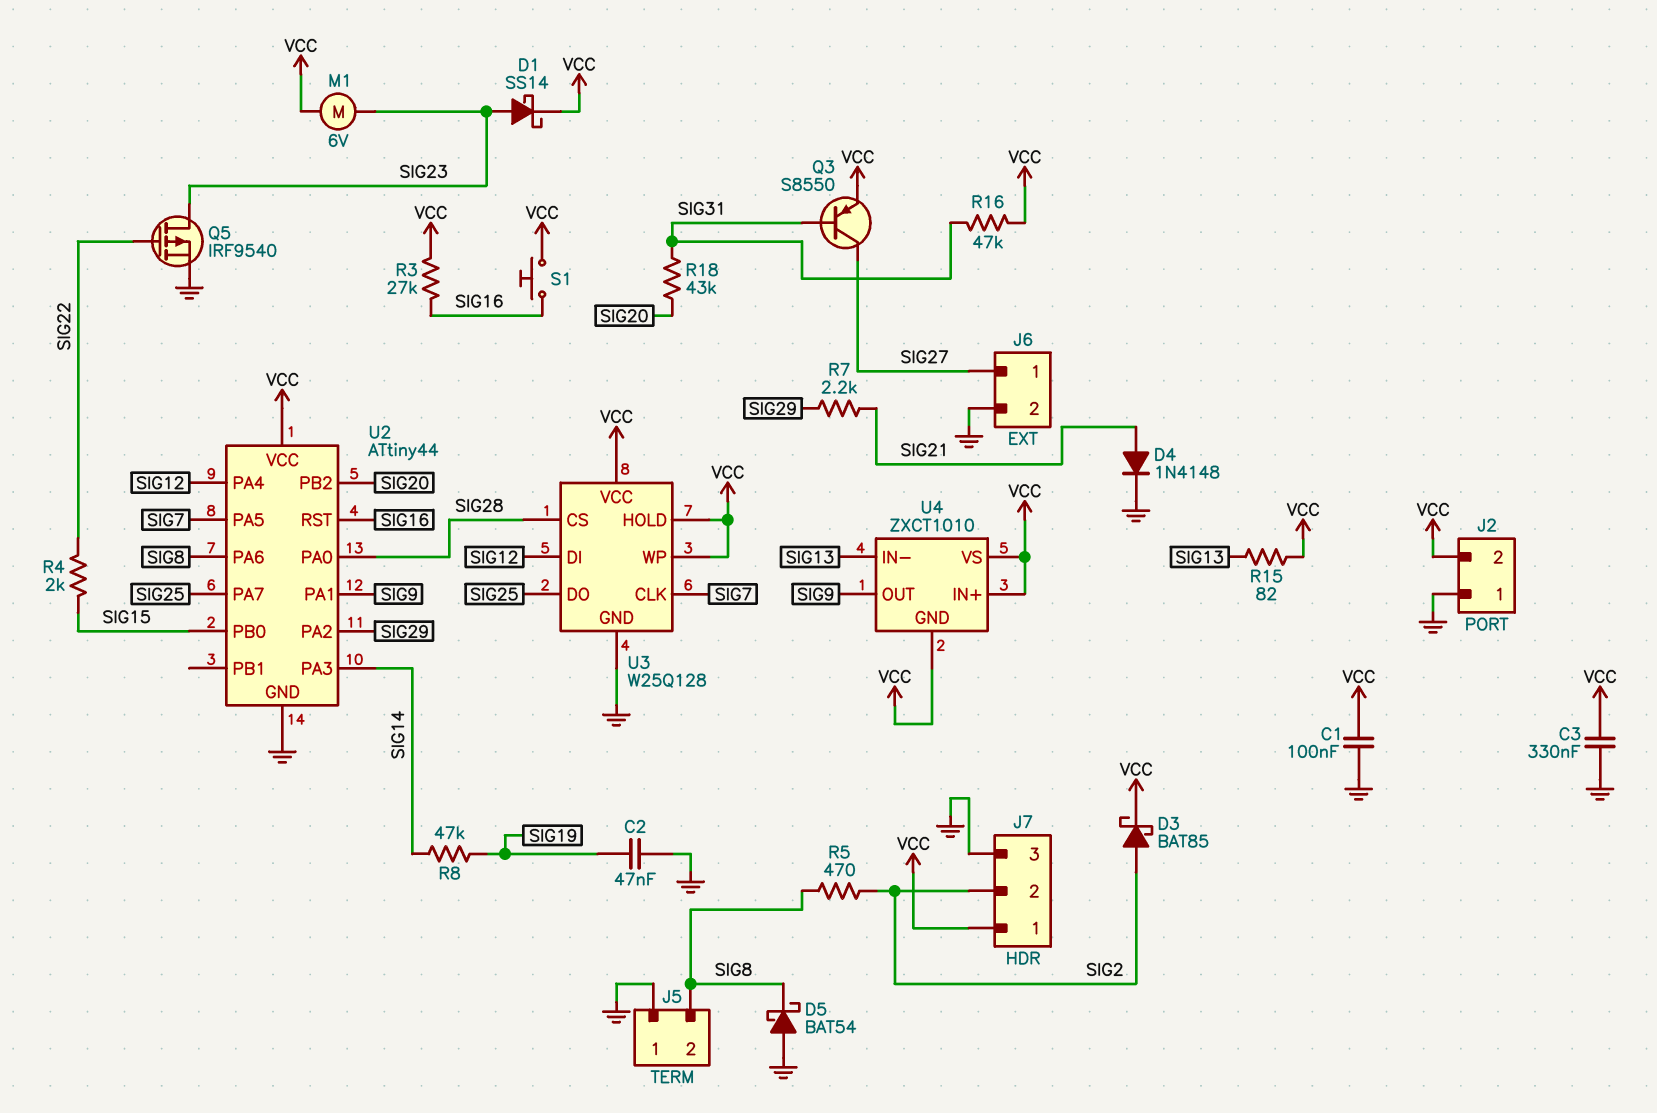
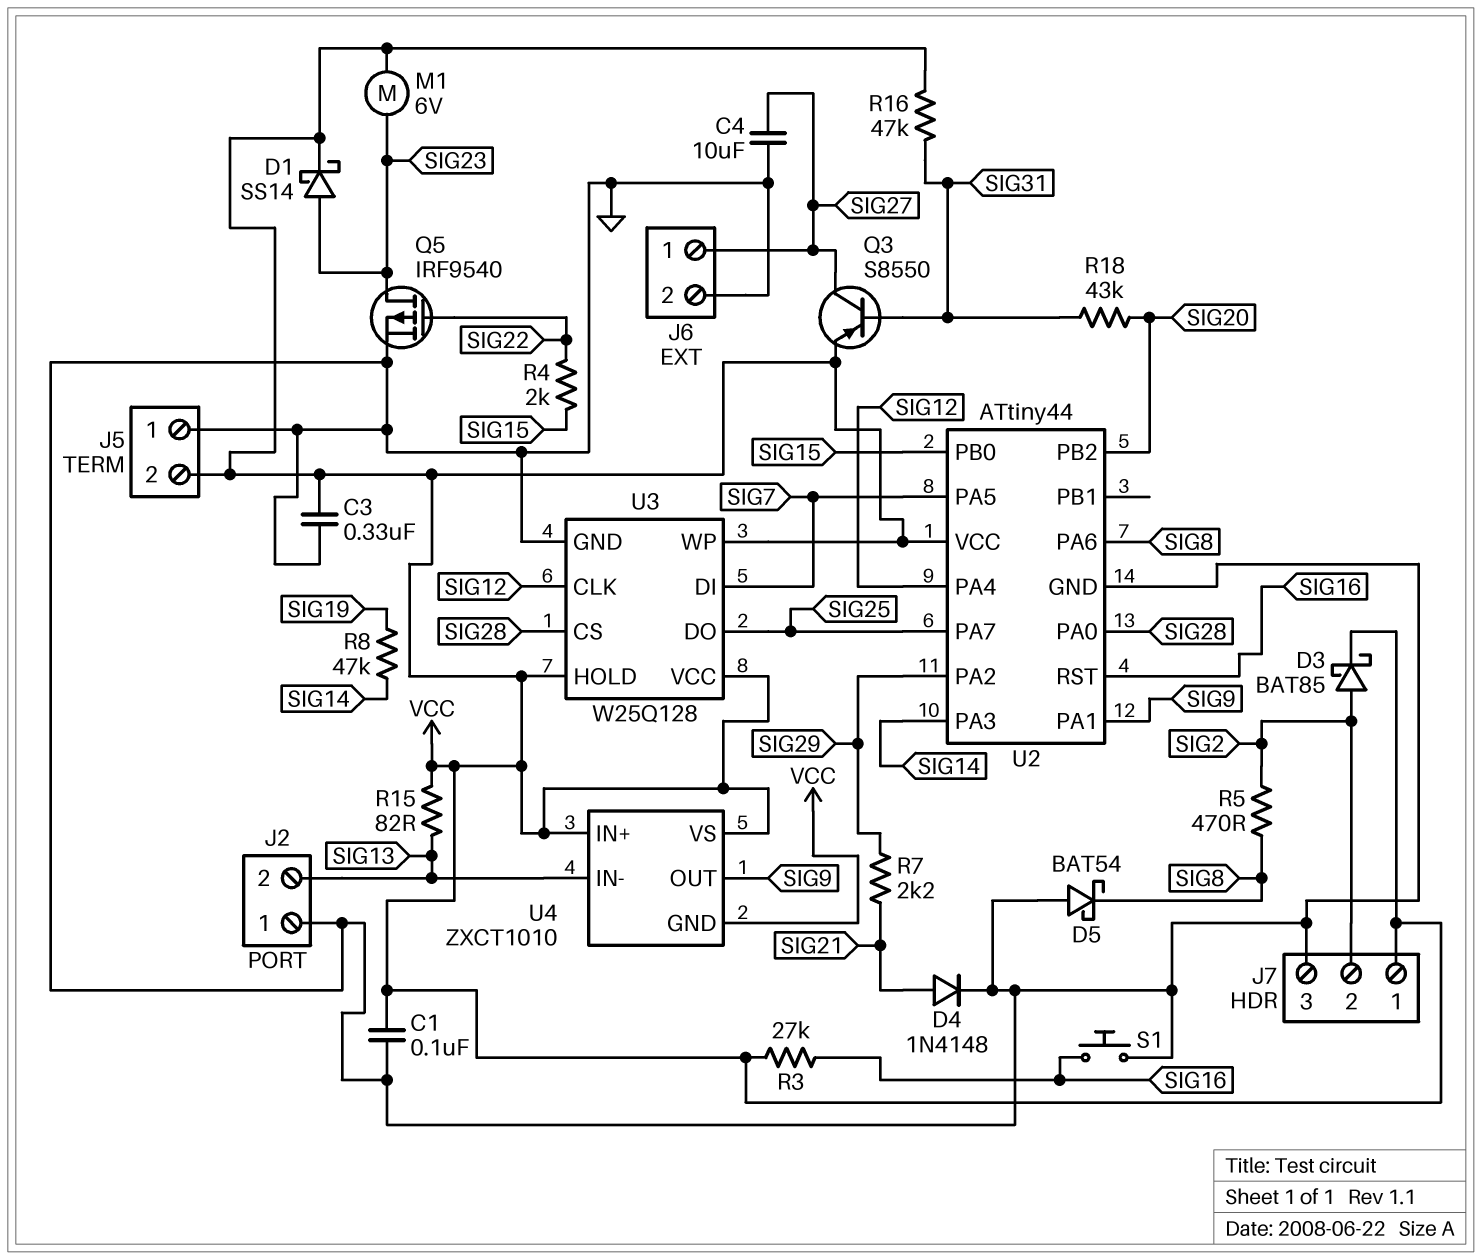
C2: 47nF (GND, SIG19) -> none
C4: none -> 10uF (GND, SIG27)
J2 pin 2: VCC -> SIG13
J5 pin 2: SIG8 -> VCC
S1: button (SIG16, VCC) -> button (GND, SIG16)
U3 pin CLK: SIG7 -> SIG12
U3 pin DI: SIG12 -> SIG7

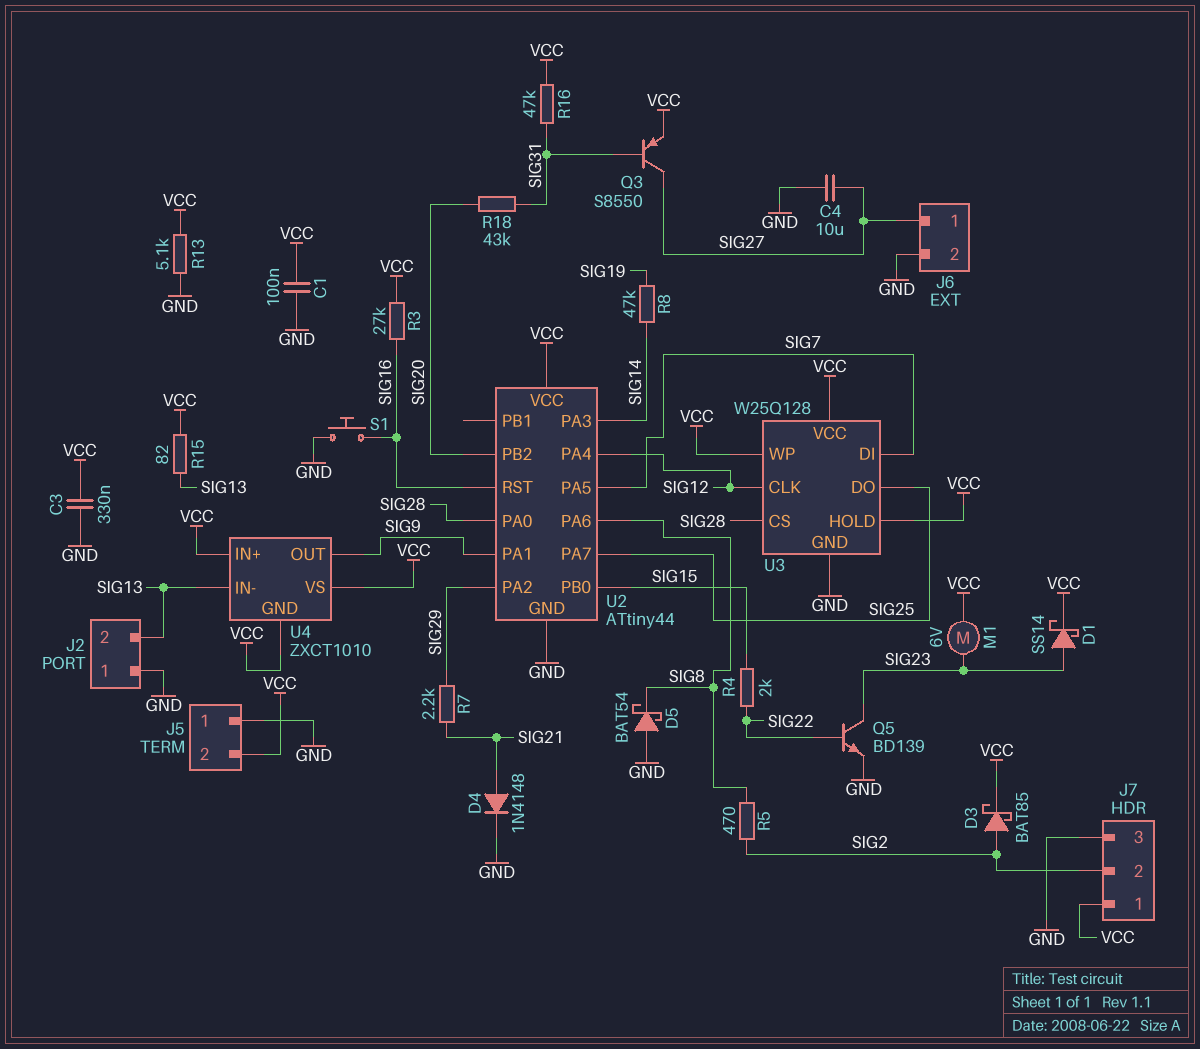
Q5: PMOS IRF9540 (G SIG22, D SIG23, S GND) -> NPN BD139 (B SIG22, C SIG23, E GND)
R13: none -> 5.1k (GND, VCC)

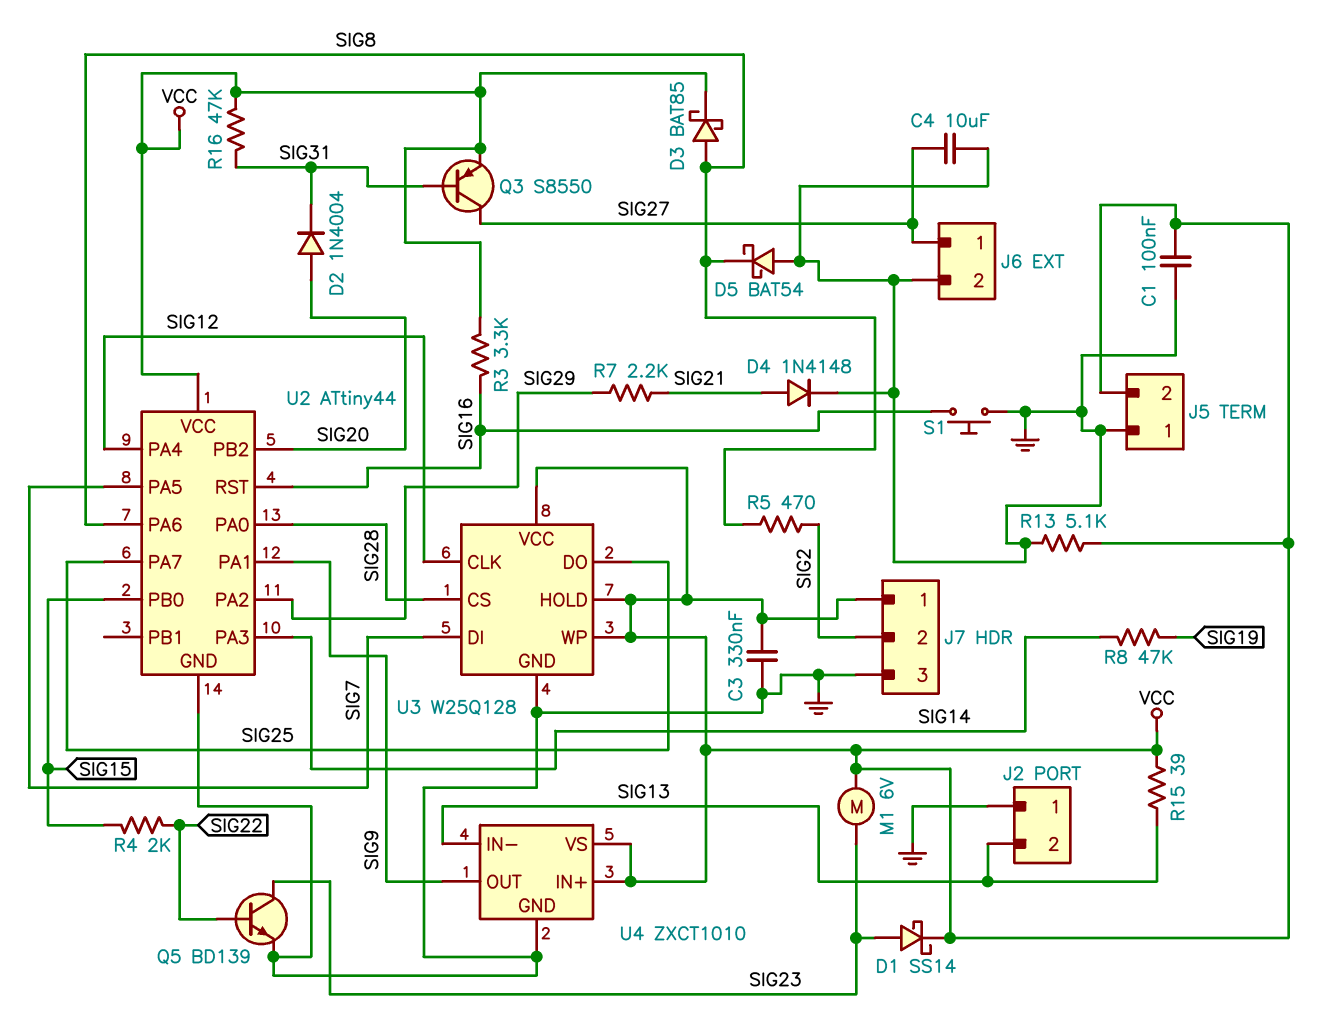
D2: none -> diode 1N4004 (A SIG20, K SIG31)
D3: schottky BAT85 (A SIG2, K VCC) -> schottky BAT85 (A SIG8, K VCC)
R3: 27k (SIG16, VCC) -> 3.3k (SIG16, VCC)
R15: 82 (SIG13, VCC) -> 39 (SIG13, VCC)
R18: 43k (SIG20, SIG31) -> none
U4 pin GND: VCC -> GND

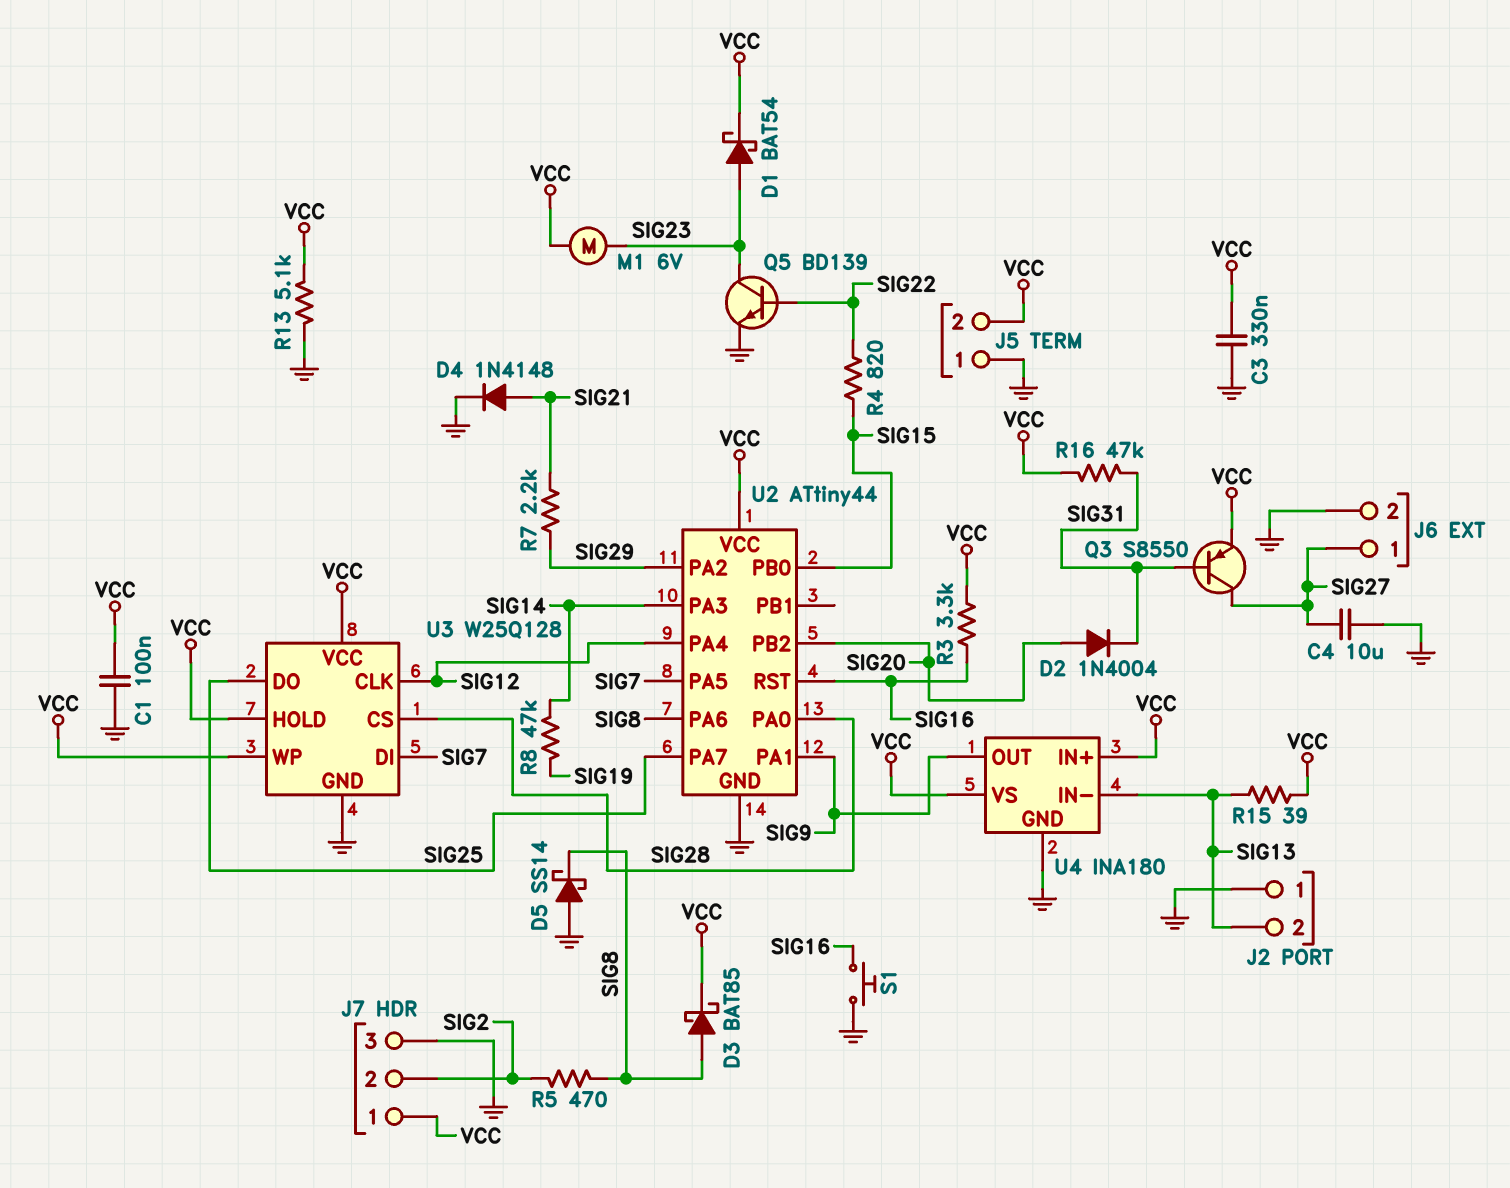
D1: schottky SS14 (A SIG23, K VCC) -> schottky BAT54 (A SIG23, K VCC)
D5: schottky BAT54 (A GND, K SIG8) -> schottky SS14 (A GND, K SIG8)
R4: 2k (SIG15, SIG22) -> 820 (SIG15, SIG22)
U4: ZXCT1010 -> INA180

